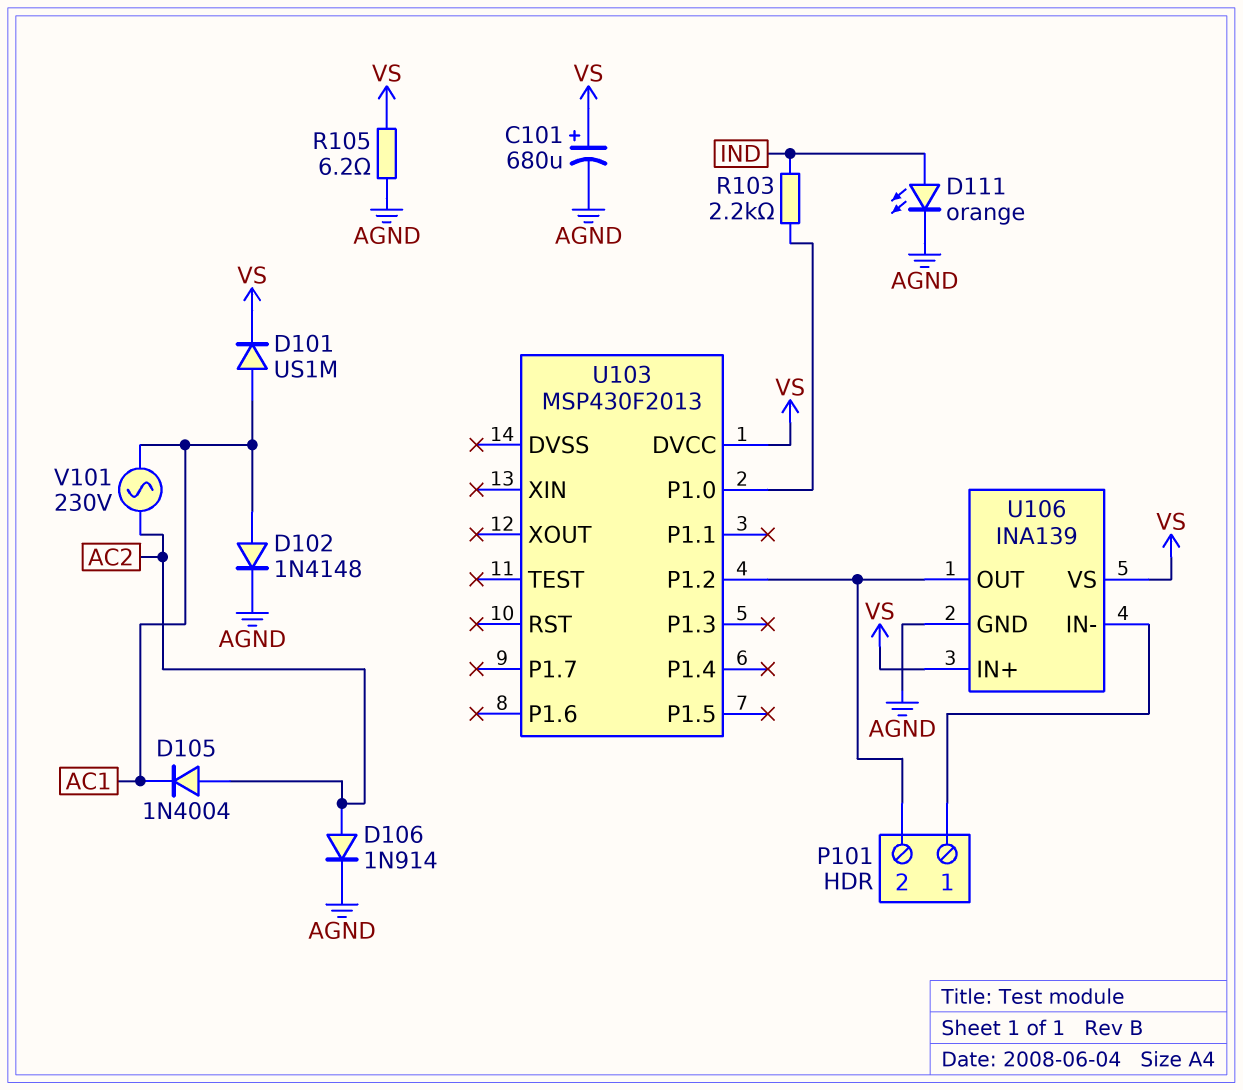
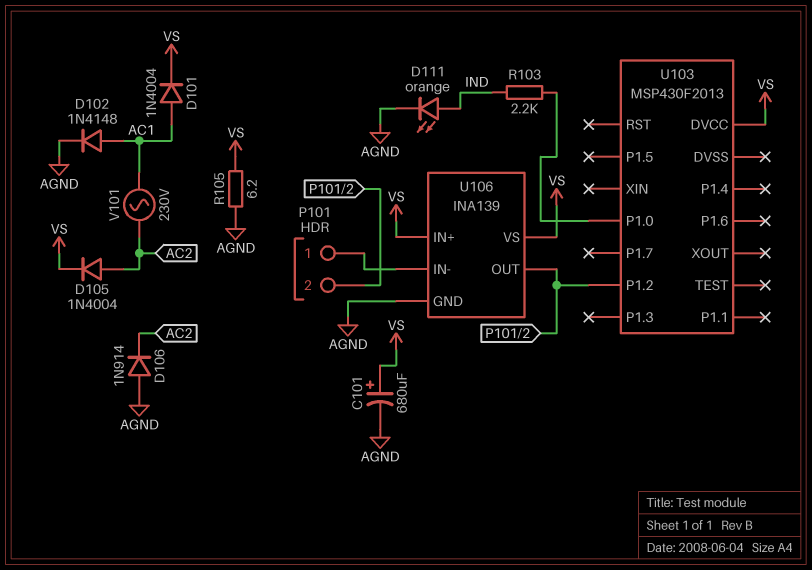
D101: diode US1M (A AC1, K VS) -> diode 1N4004 (A AC1, K VS)
D105: diode 1N4004 (A AC2, K AC1) -> diode 1N4004 (A AC2, K VS)
D106: diode 1N914 (A AC2, K AGND) -> diode 1N914 (A AGND, K AC2)

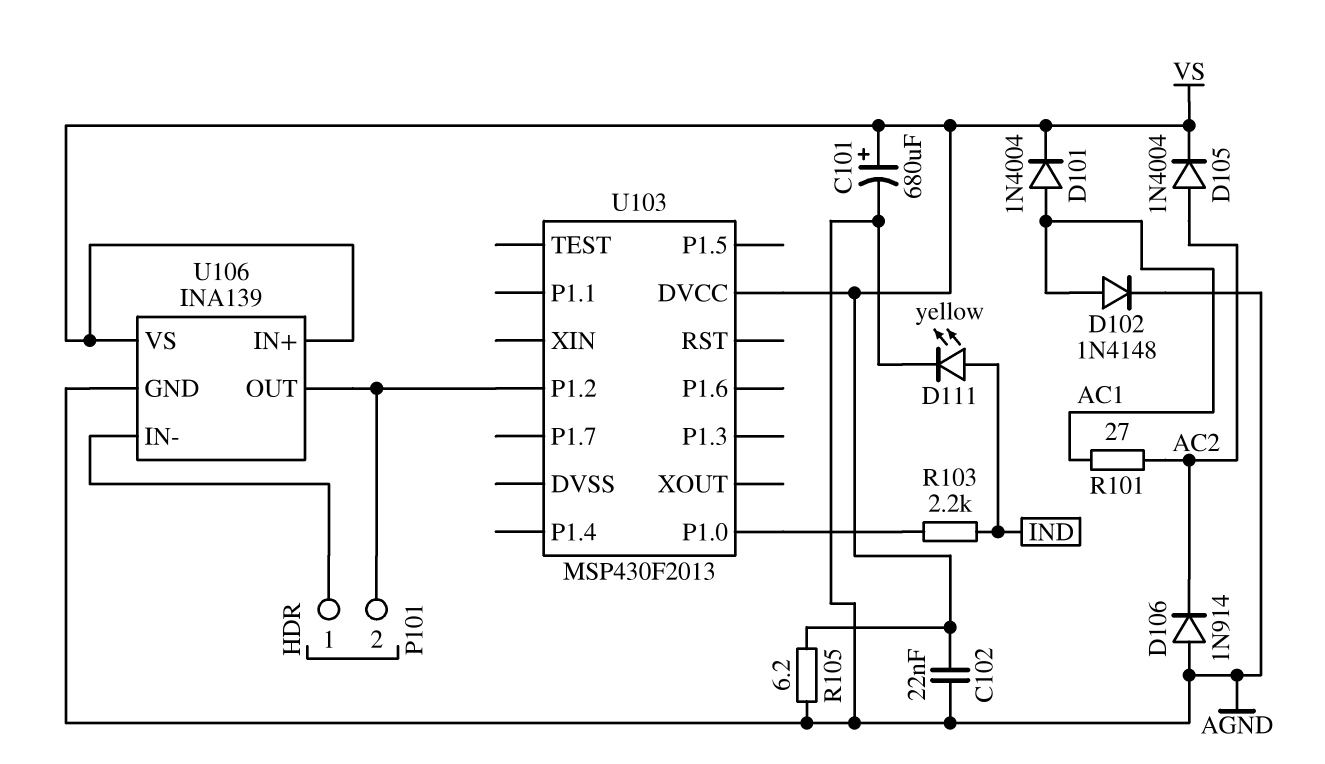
C102: none -> 22nF (AGND, VS)
D111: LED orange (A IND, K AGND) -> LED yellow (A IND, K AGND)
R101: none -> 27 (AC1, AC2)
V101: AC 230V (AC1, AC2) -> none

